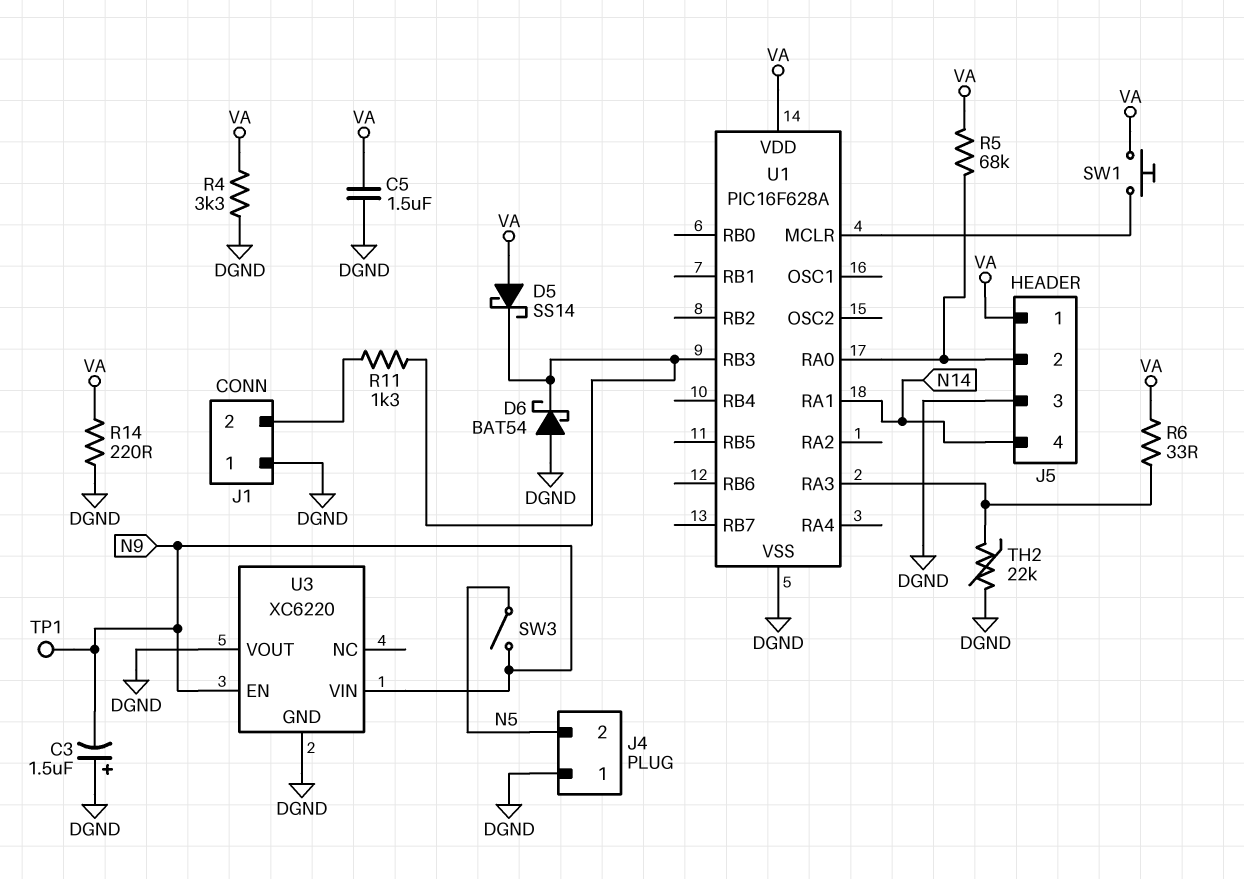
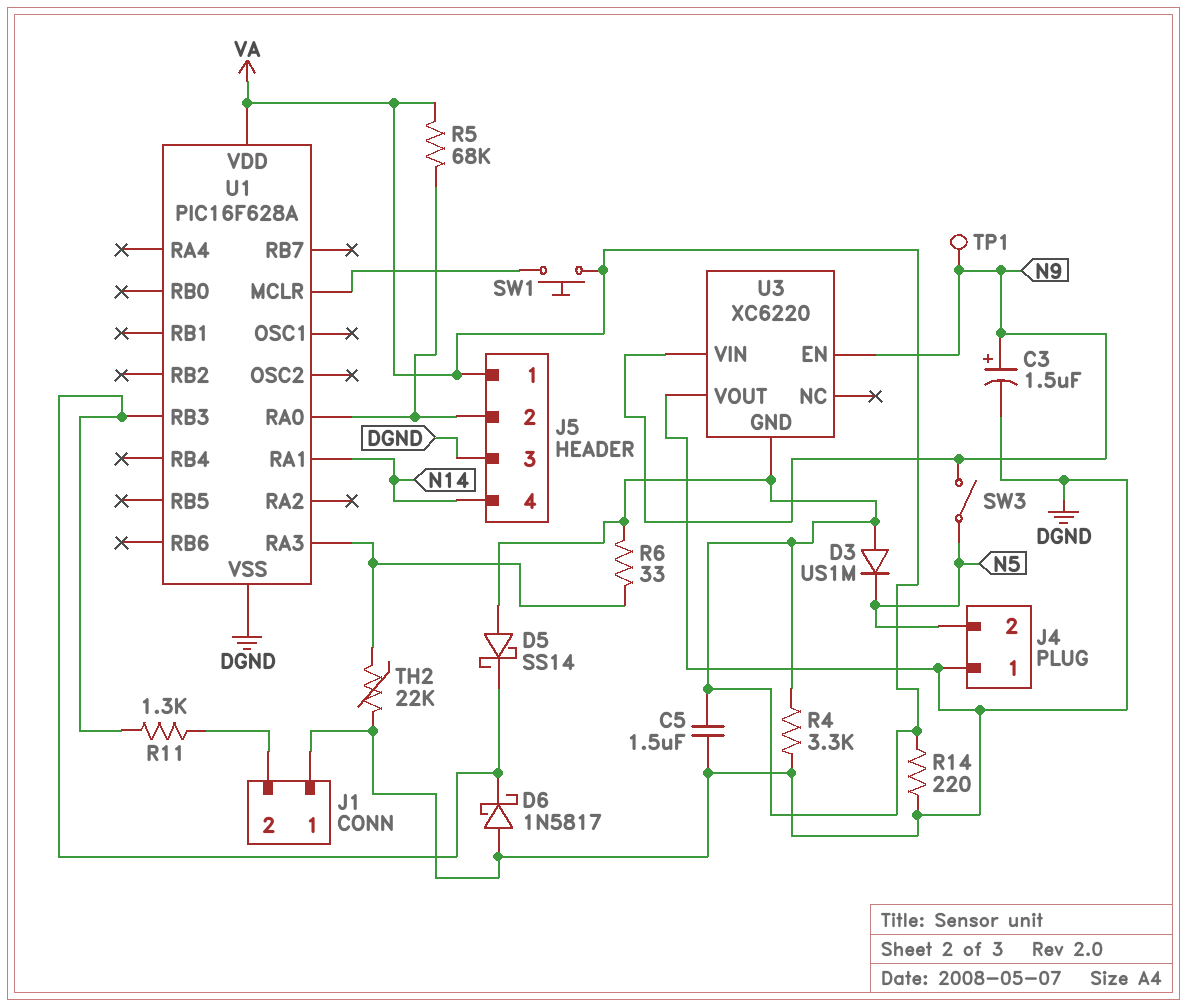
C3: 1.5uF (plus DGND, minus N9) -> 1.5uF (plus N9, minus DGND)
D3: none -> diode US1M (A VA, K N5)
D6: schottky BAT54 (A DGND, K U1/RB3) -> schottky 1N5817 (A DGND, K U1/RB3)
U3 pin GND: DGND -> VA

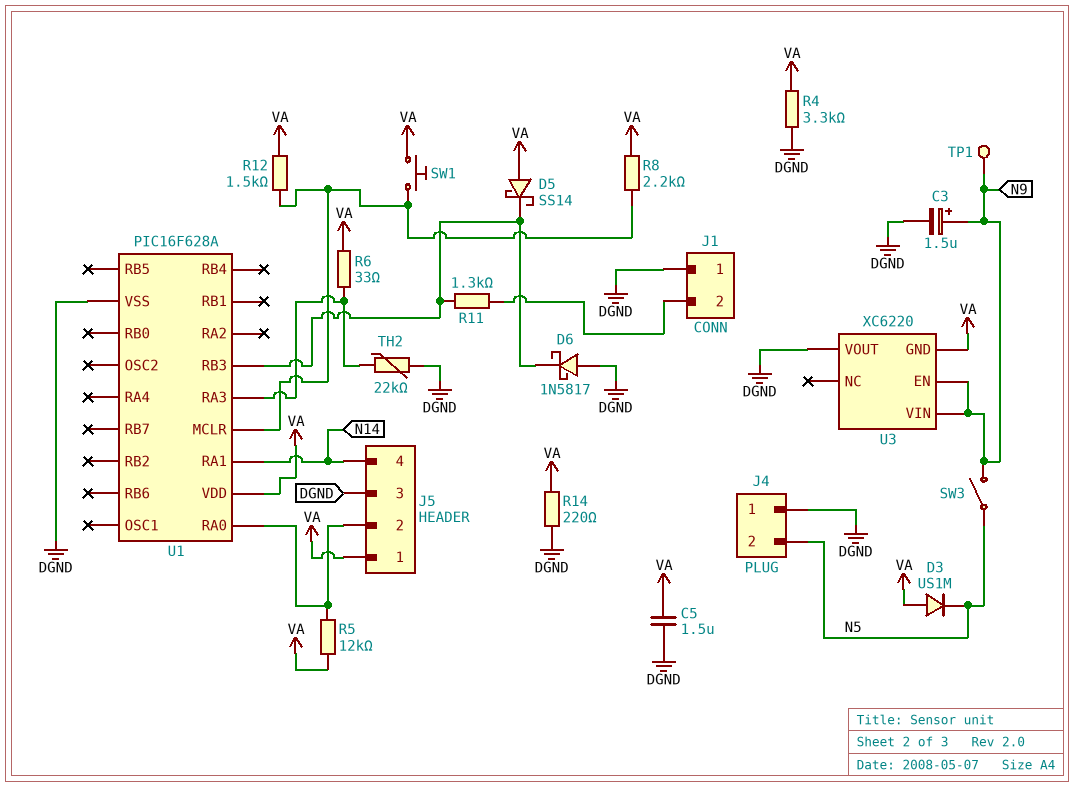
R5: 68k (J5/2, VA) -> 12k (J5/2, VA)
R8: none -> 2.2k (U1/MCLR, VA)
R12: none -> 1.5k (U1/MCLR, VA)

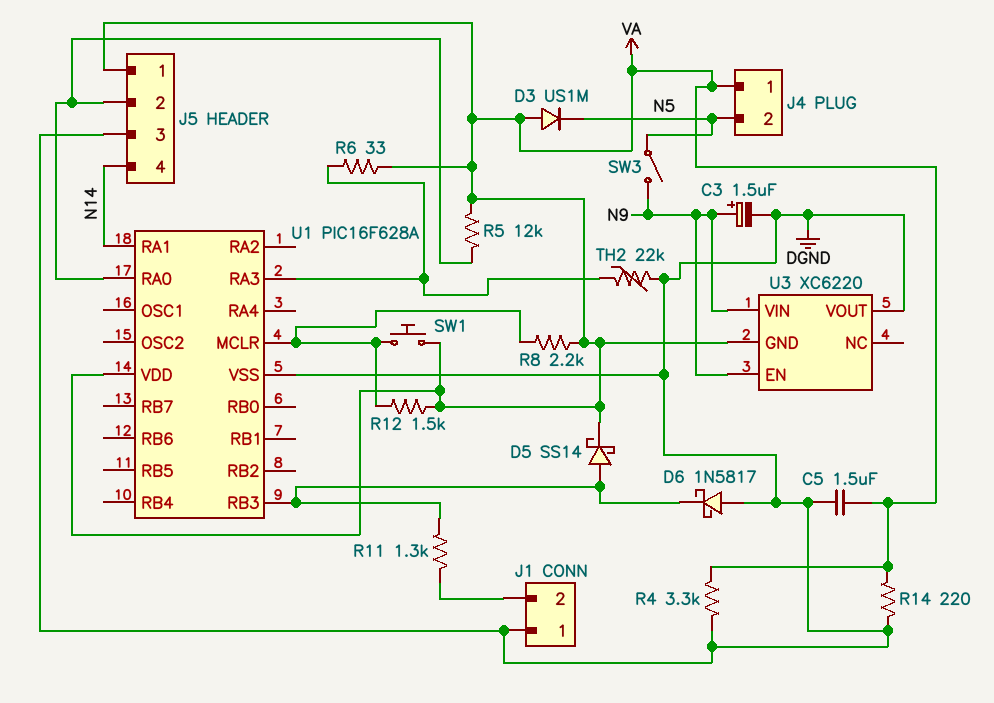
D5: schottky SS14 (A VA, K U1/RB3) -> schottky SS14 (A U1/RB3, K VA)
J4 pin 1: DGND -> VA
TP1: test point (N9) -> none

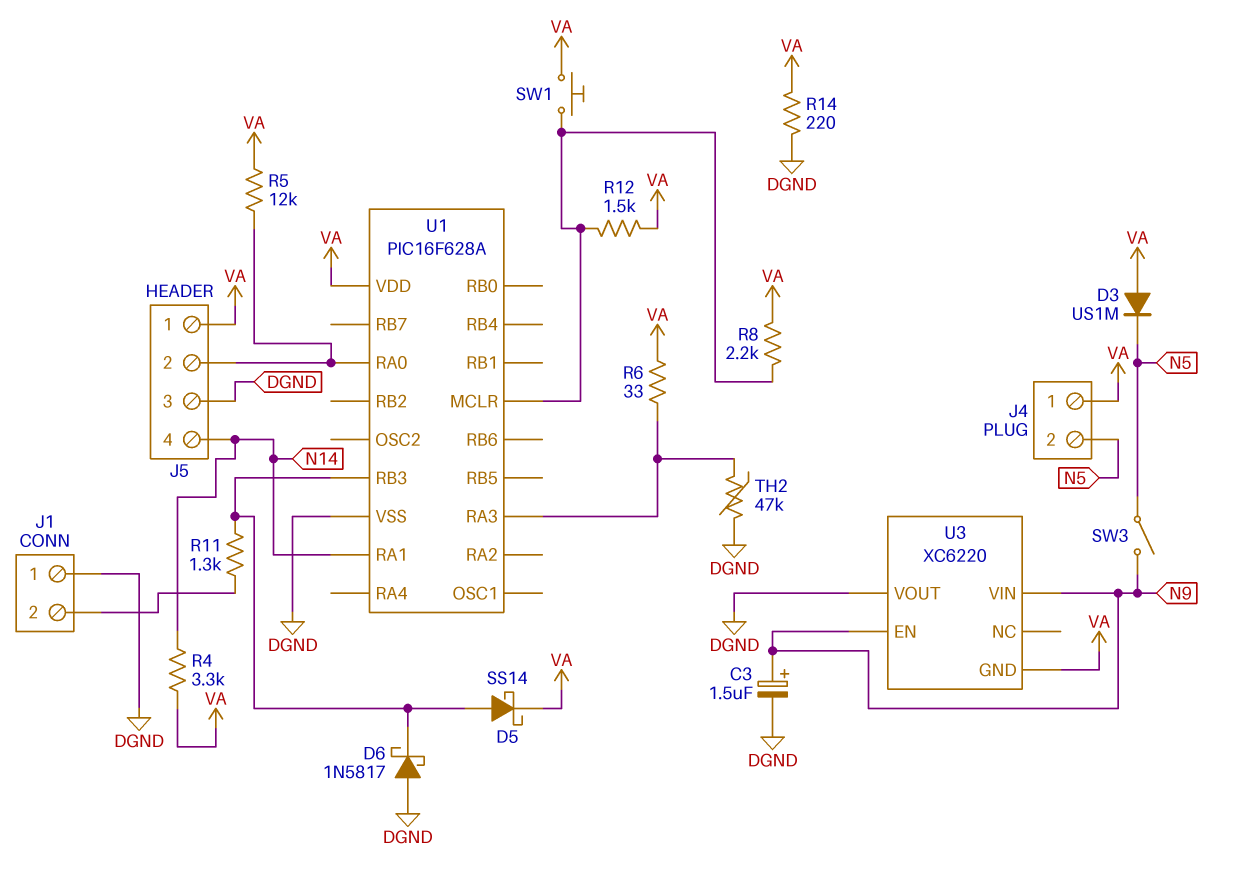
C5: 1.5uF (DGND, VA) -> none
R4: 3.3k (DGND, VA) -> 3.3k (N14, VA)
TH2: 22k (DGND, U1/RA3) -> 47k (DGND, U1/RA3)

